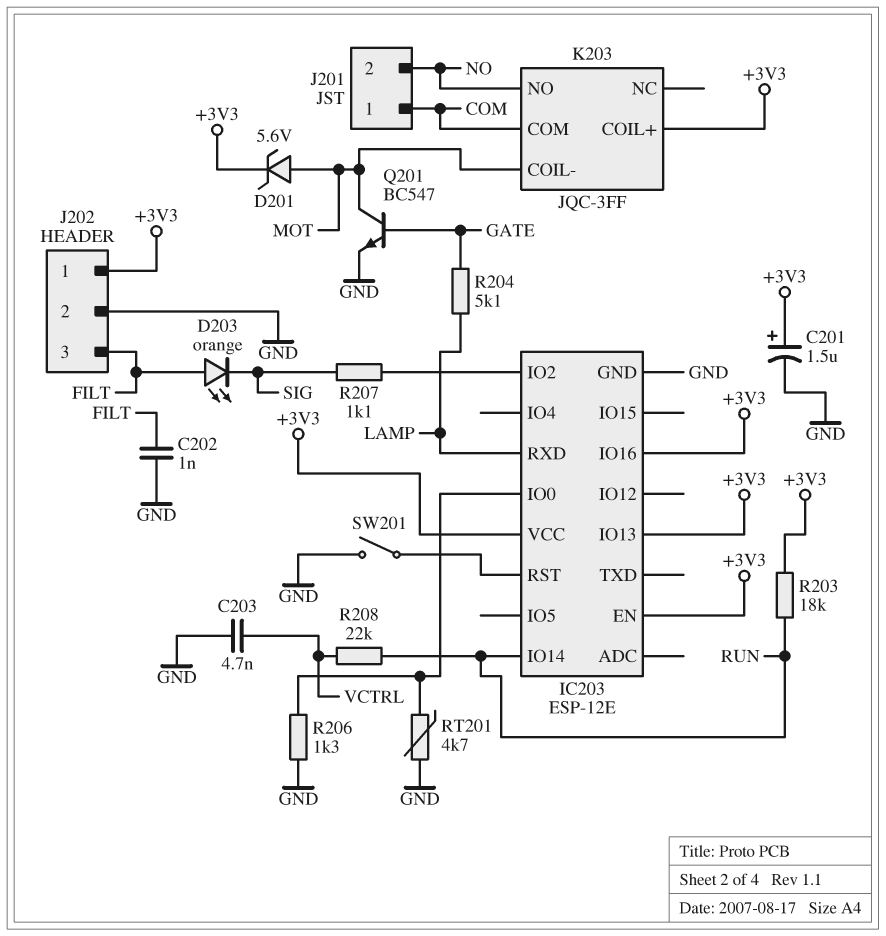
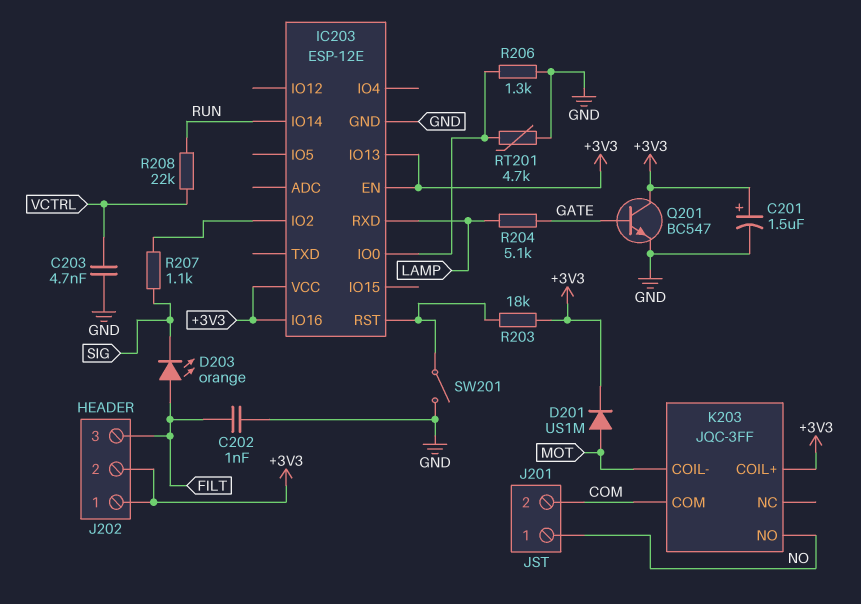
D201: zener 5.6V (A MOT, K +3V3) -> diode US1M (A MOT, K +3V3)
J201 pin 1: COM -> NO
J201 pin 2: NO -> COM
J202 pin 2: GND -> +3V3
Q201: NPN BC547 (B GATE, C MOT, E GND) -> NPN BC547 (B GATE, C +3V3, E GND)
R203: 18k (+3V3, RUN) -> 18k (+3V3, IC203/RST)

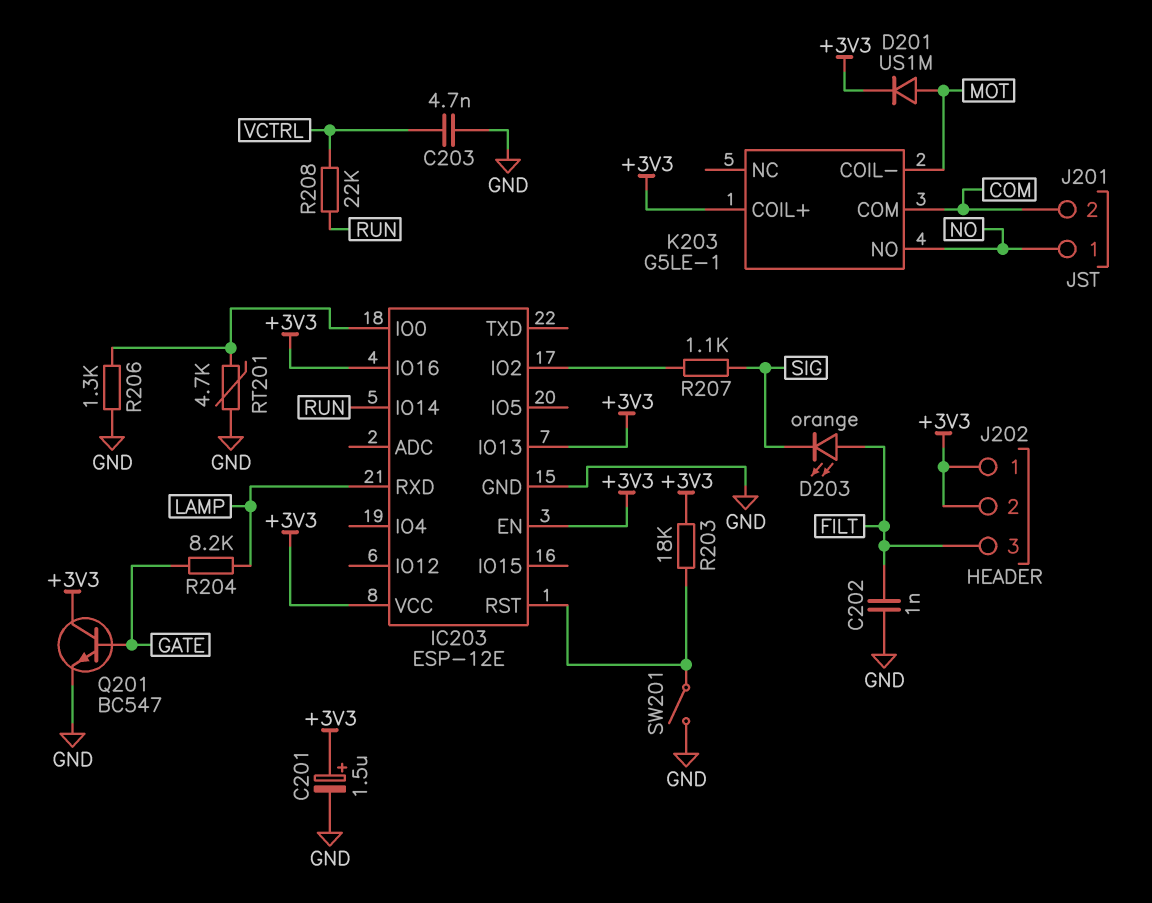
K203: JQC-3FF -> G5LE-1
R204: 5.1k (GATE, LAMP) -> 8.2k (GATE, LAMP)

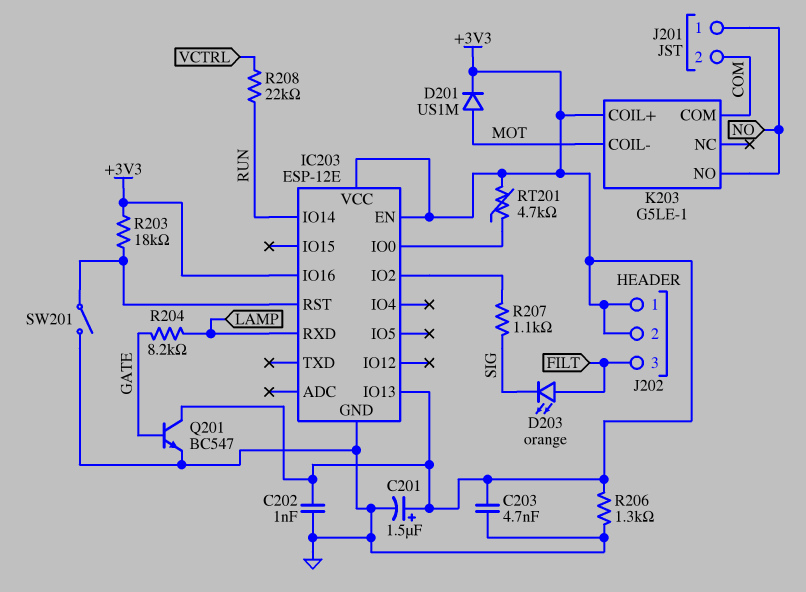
C202: 1nF (FILT, GND) -> 1nF (+3V3, GND)
C203: 4.7nF (GND, VCTRL) -> 4.7nF (+3V3, GND)
R206: 1.3k (GND, IC203/IO0) -> 1.3k (+3V3, GND)
RT201: 4.7k (GND, IC203/IO0) -> 4.7k (+3V3, IC203/IO0)

